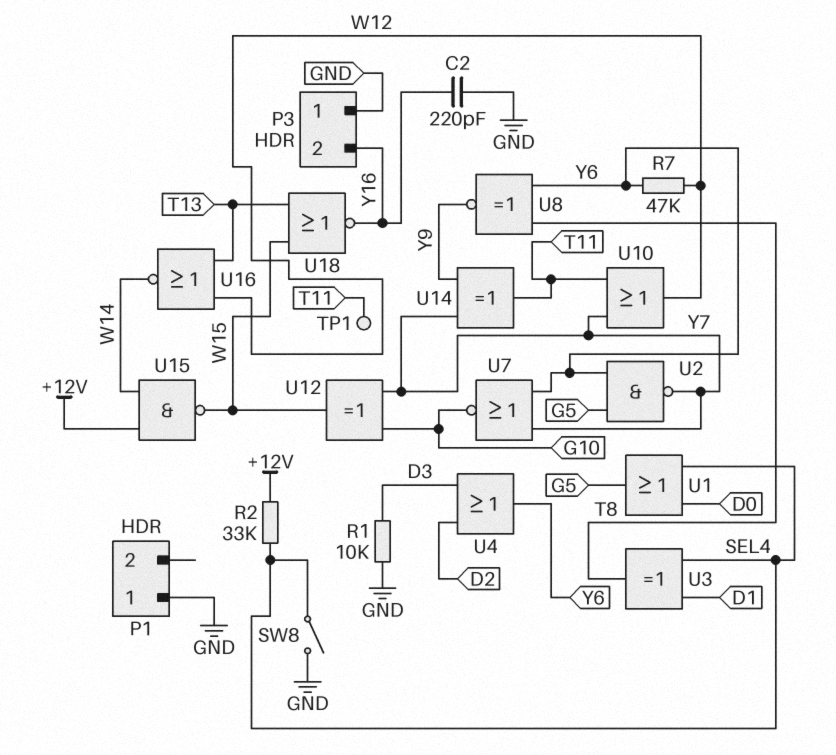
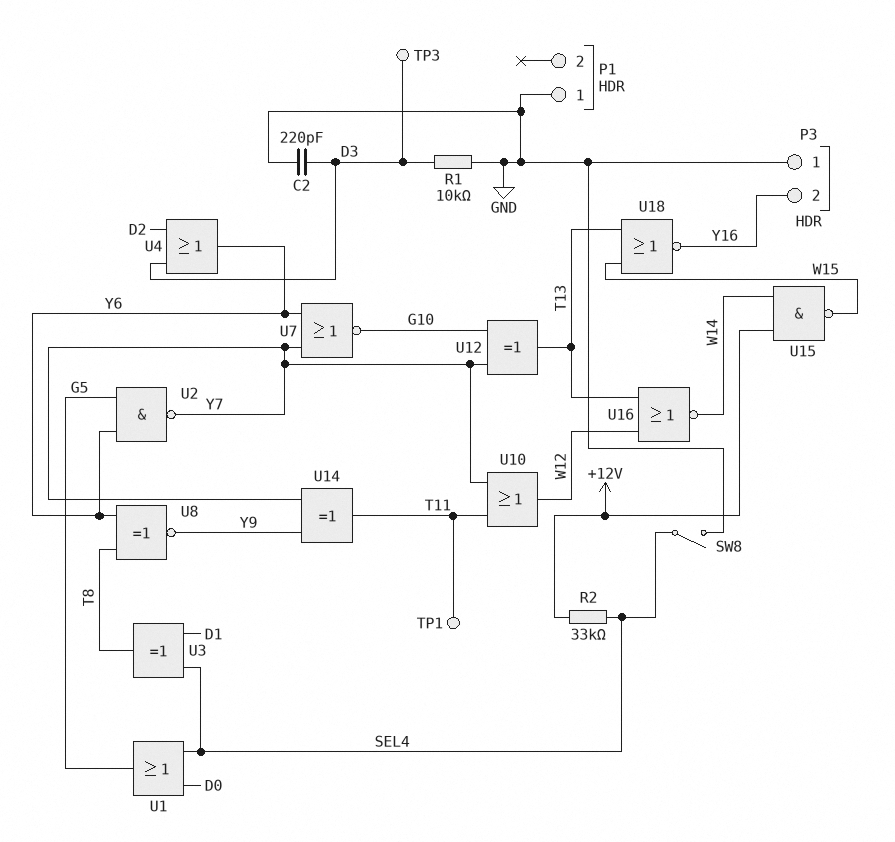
C2: 220pF (GND, Y16) -> 220pF (D3, GND)
R7: 47k (W12, Y6) -> none
TP3: none -> test point (D3)
U12: XOR (in G10, in Y7, out W15) -> XOR (in G10, in Y7, out T13)

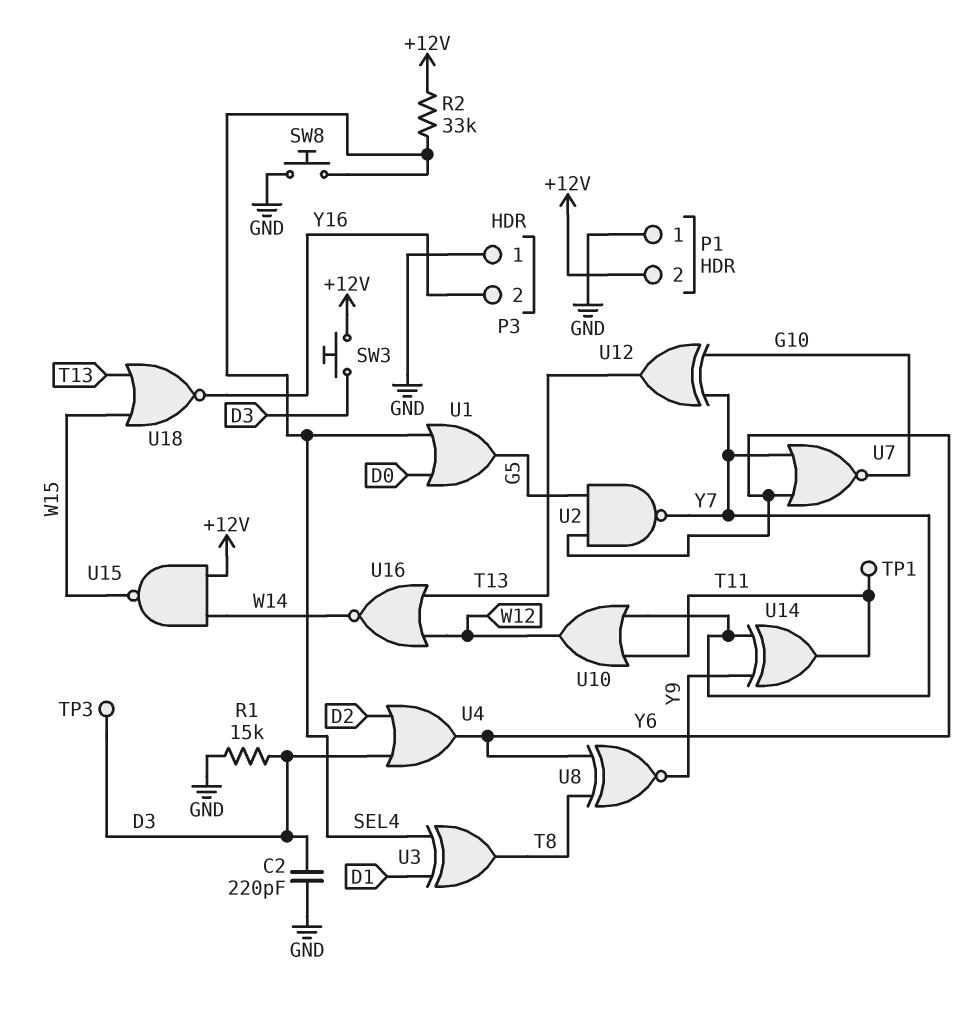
P1 pin 2: none -> +12V
R1: 10k (D3, GND) -> 15k (D3, GND)
SW3: none -> button (+12V, D3)
SW8: switch (GND, SEL4) -> button (GND, SEL4)

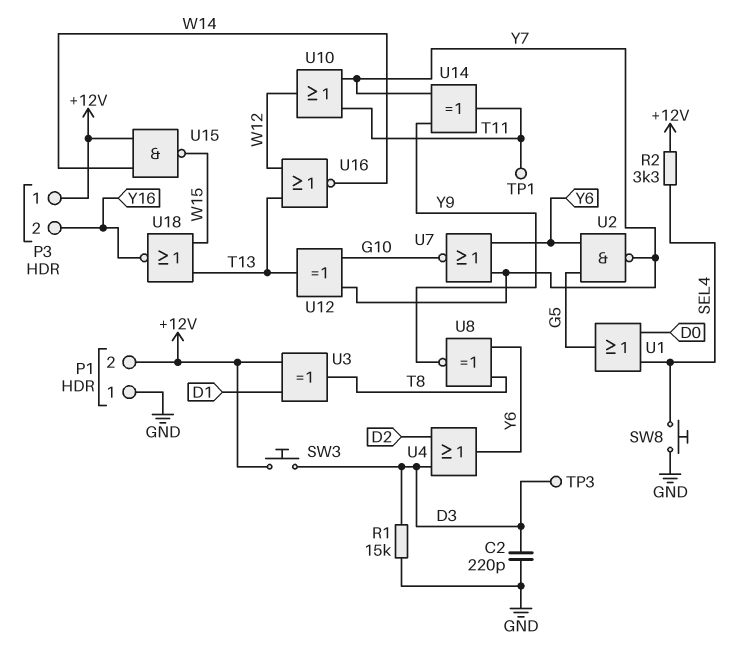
P3 pin 1: GND -> +12V
R2: 33k (+12V, SEL4) -> 3.3k (+12V, SEL4)
U3: XOR (in D1, in SEL4, out T8) -> XOR (in +12V, in D1, out T8)

